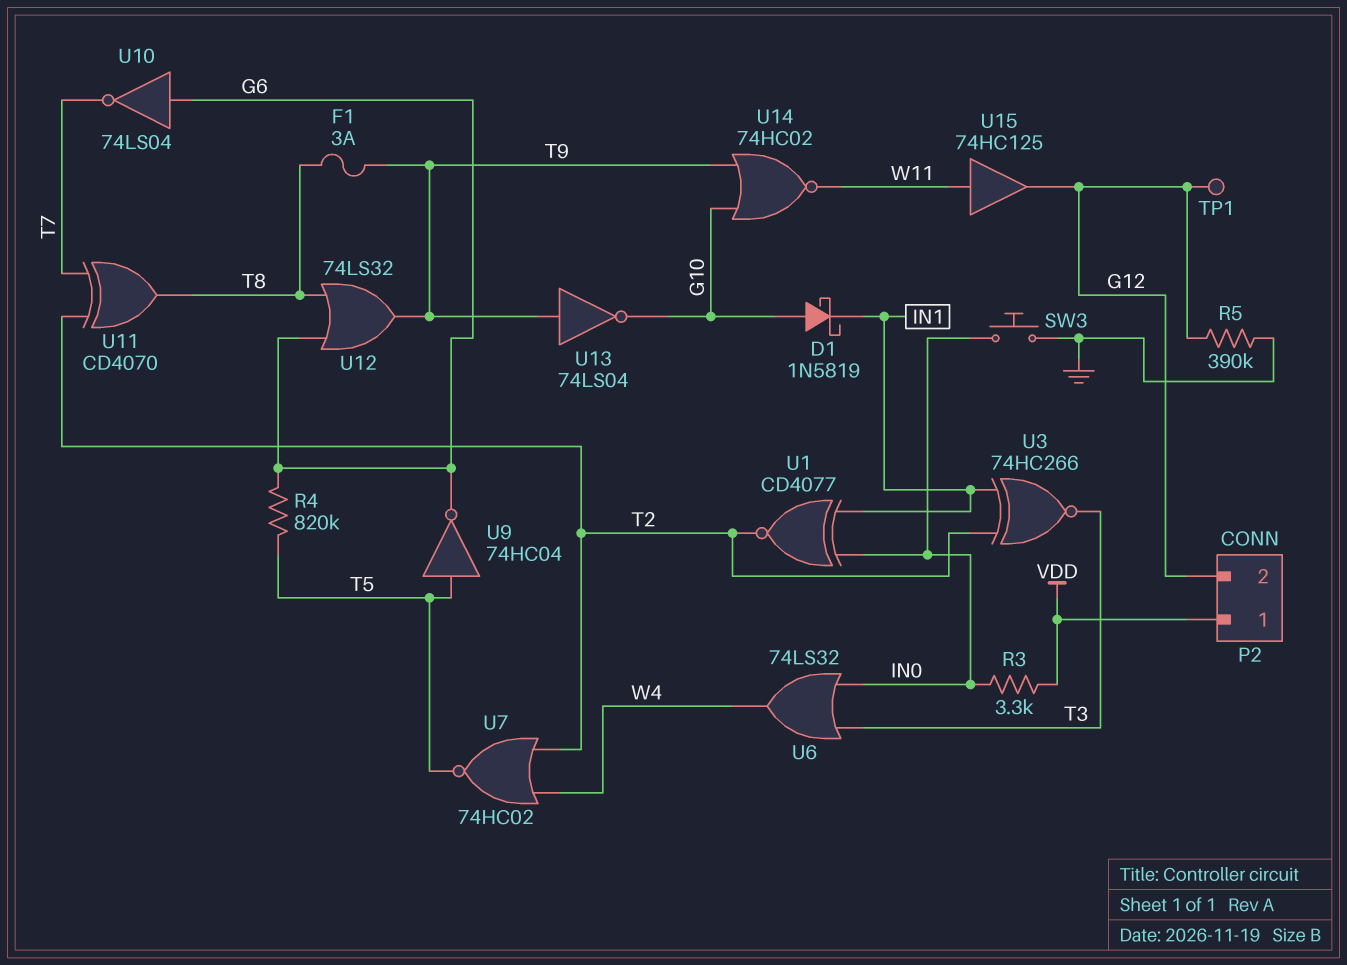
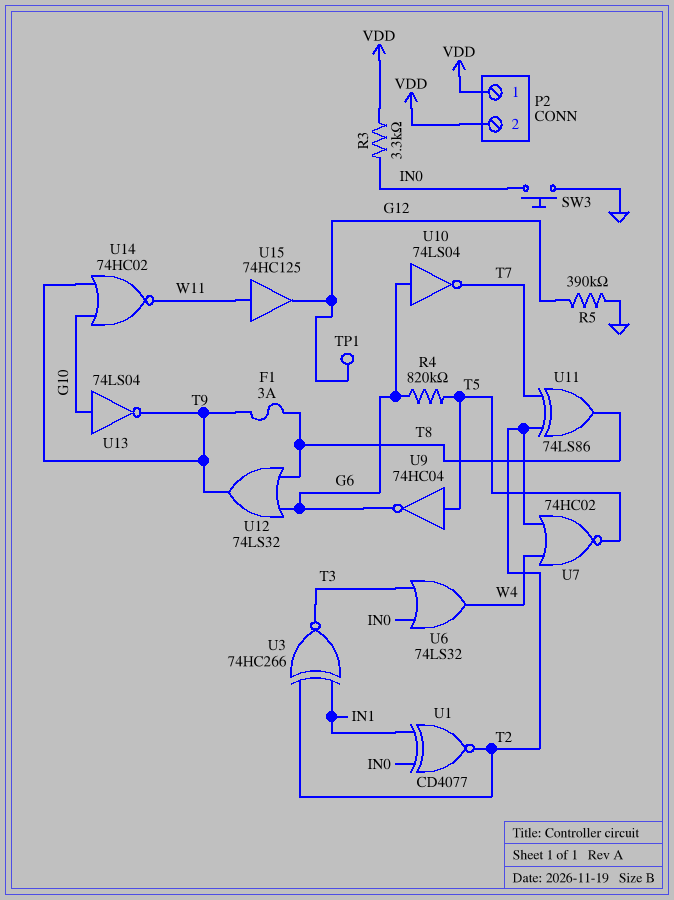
D1: schottky 1N5819 (A G10, K IN1) -> none
P2 pin 2: G12 -> VDD
U11: XOR CD4070 (in T2, in T7, out T8) -> XOR 74LS86 (in T2, in T7, out T8)
U13: NOT 74LS04 (in T9, out G10) -> NOT 74LS04 (in G10, out T9)

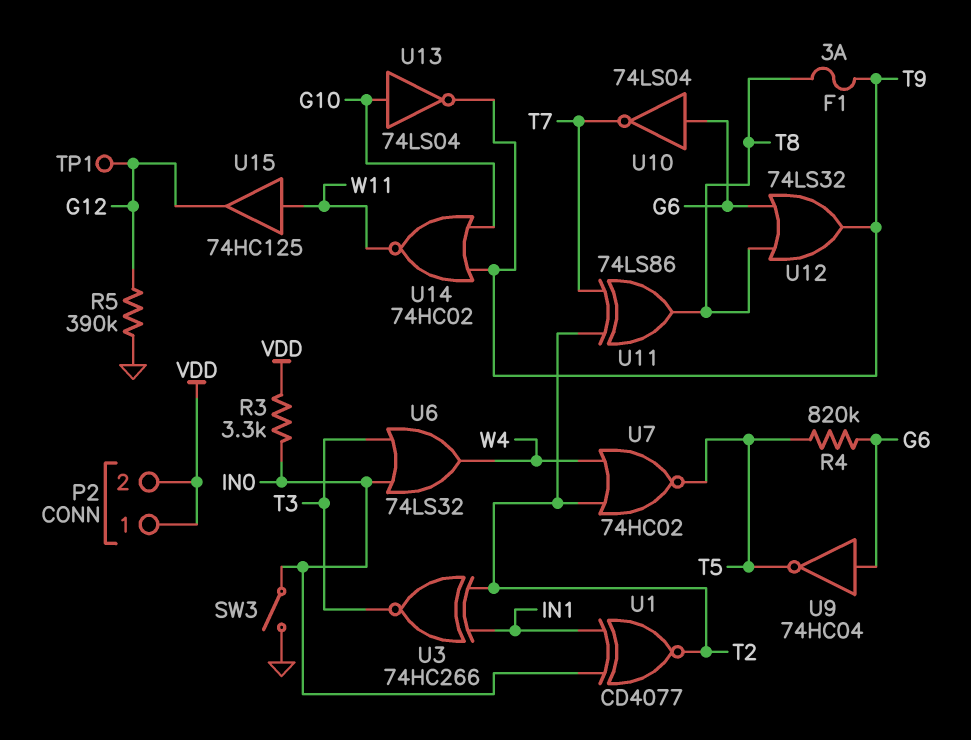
SW3: button (GND, IN0) -> switch (GND, IN0)
U9: NOT 74HC04 (in T5, out G6) -> NOT 74HC04 (in G6, out T5)

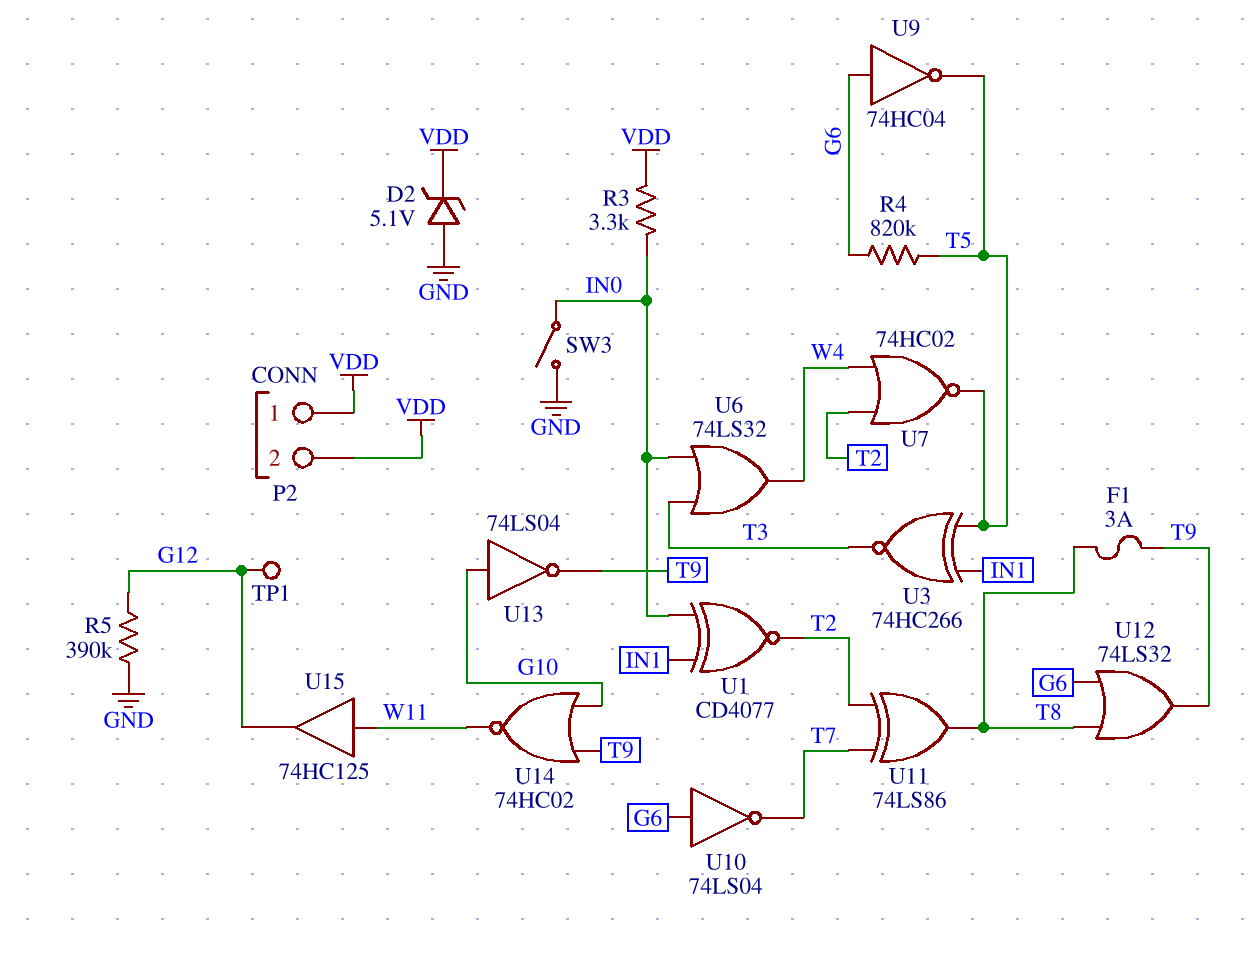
D2: none -> zener 5.1V (A GND, K VDD)
U3: XNOR 74HC266 (in IN1, in T2, out T3) -> XNOR 74HC266 (in IN1, in T5, out T3)

